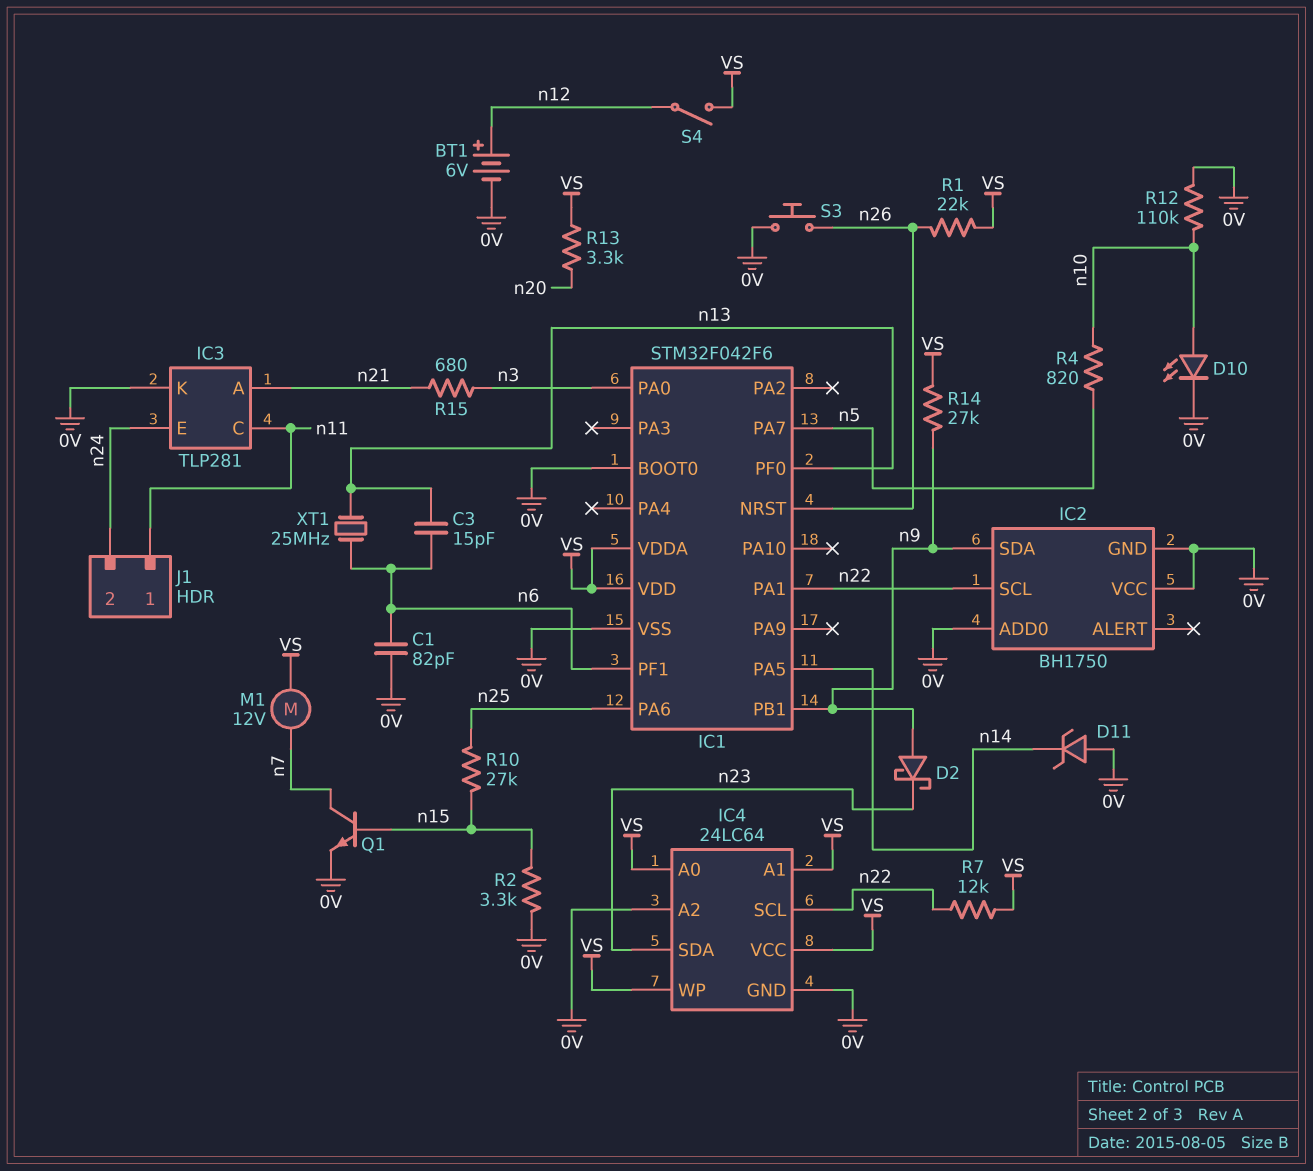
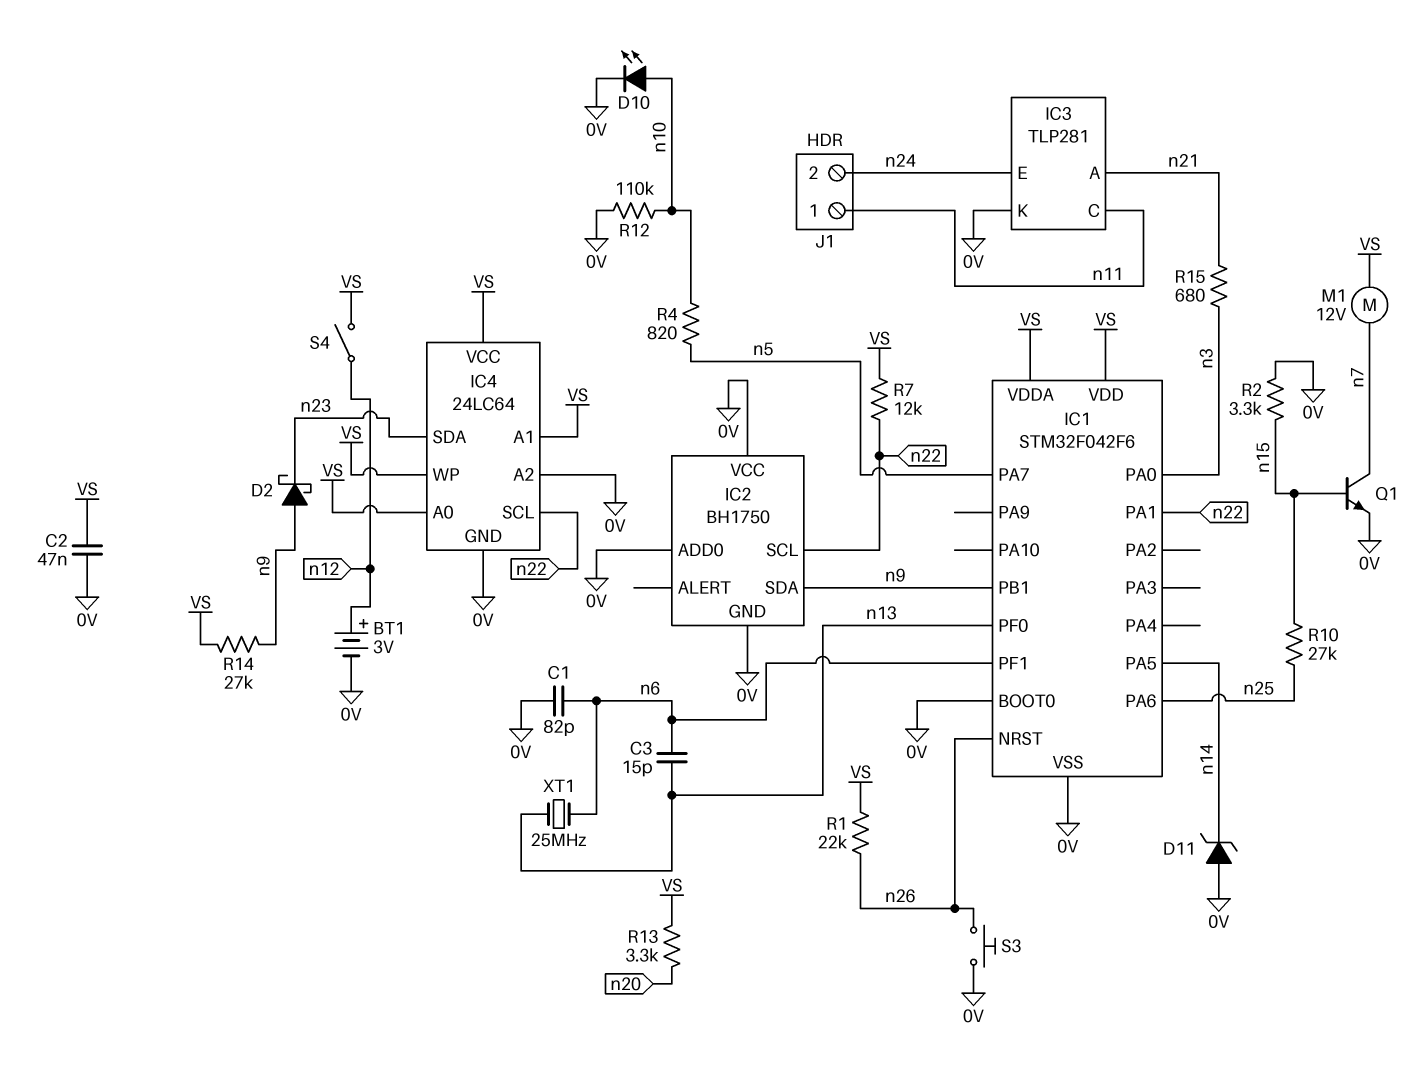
BT1: 6V (plus n12, minus 0V) -> 3V (plus n12, minus 0V)
C2: none -> 47nF (0V, VS)

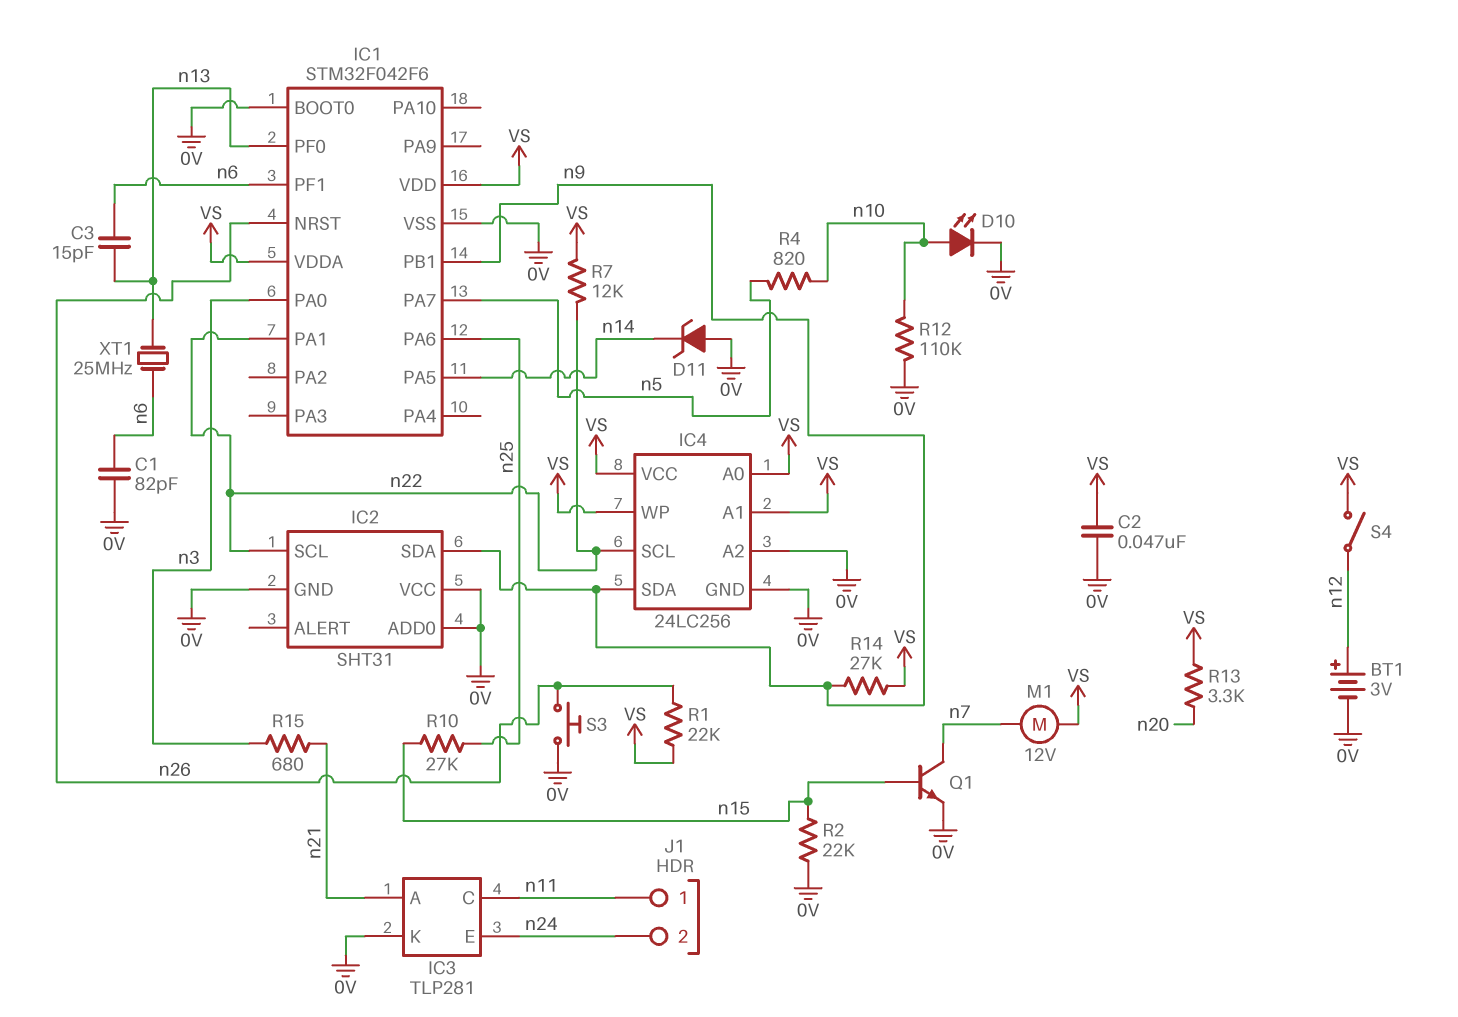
D2: schottky (A n9, K n23) -> none
IC2: BH1750 -> SHT31
IC4: 24LC64 -> 24LC256
IC4 pin SDA: n23 -> n9
R2: 3.3k (0V, n15) -> 22k (0V, n15)

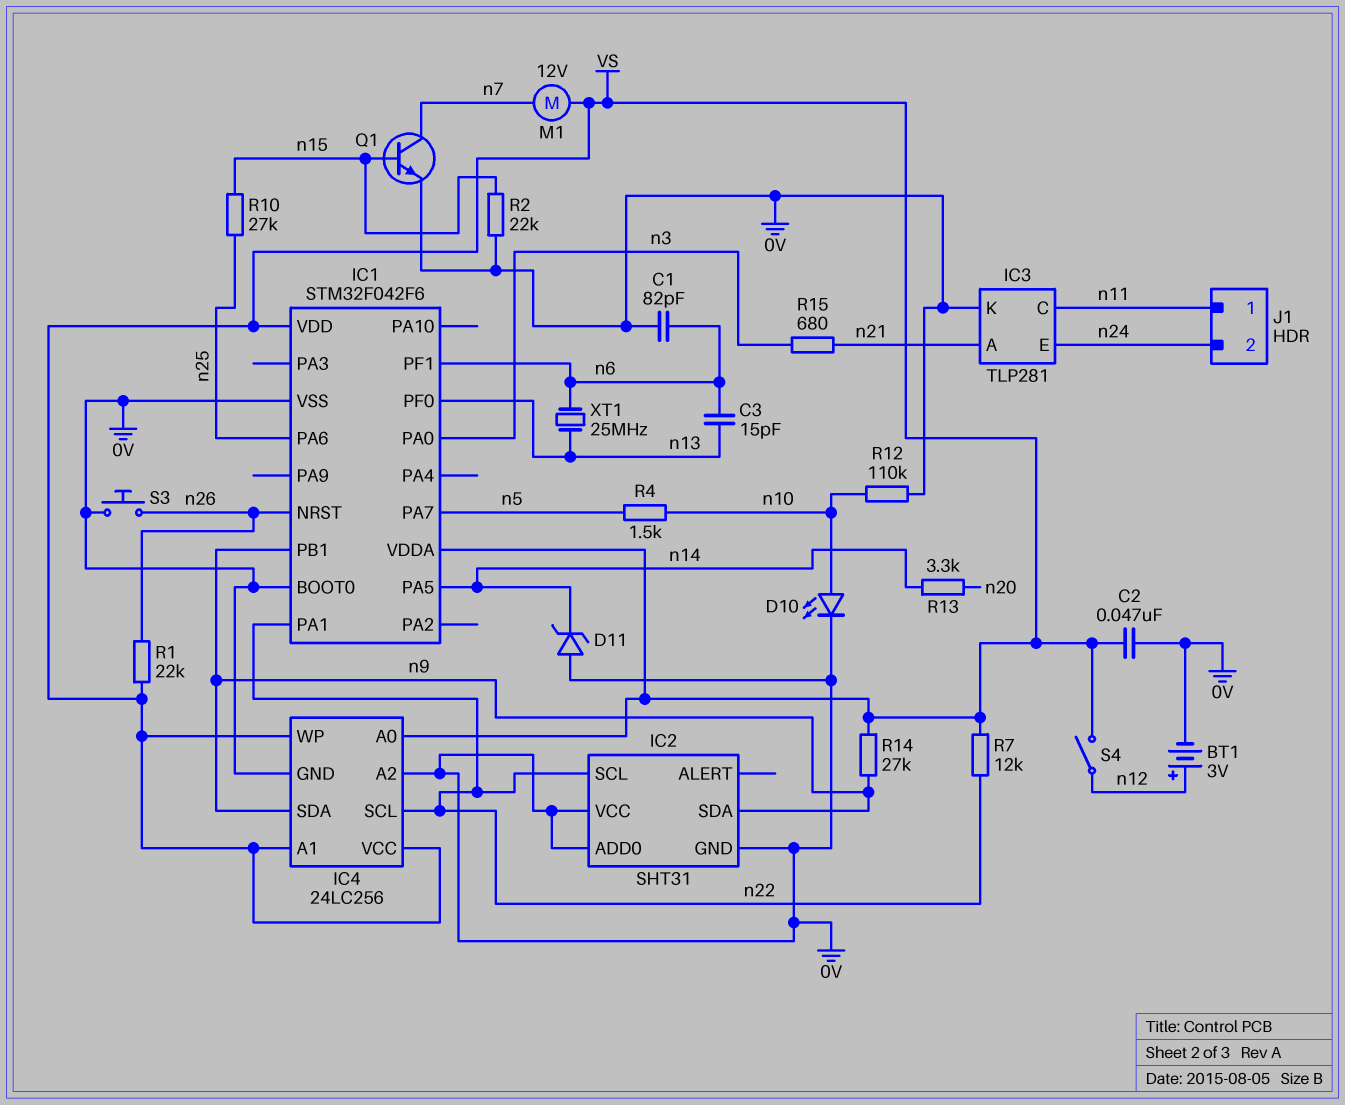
R4: 820 (n5, n10) -> 1.5k (n5, n10)
R13: 3.3k (VS, n20) -> 3.3k (n14, n20)

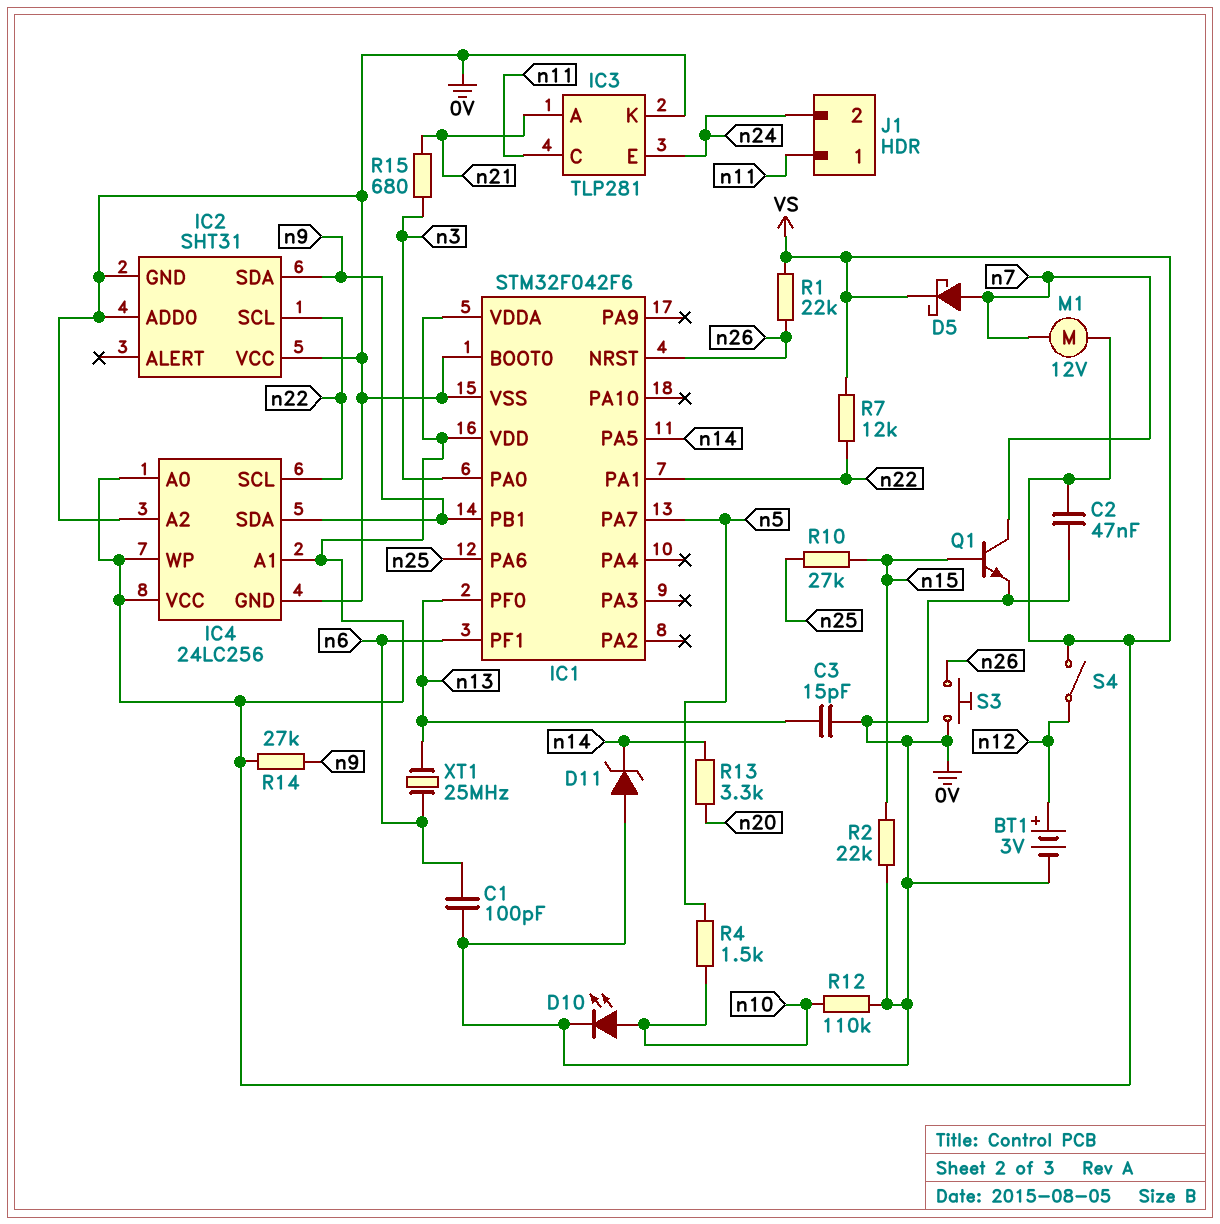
C1: 82pF (0V, n6) -> 100pF (0V, n6)
C3: 15pF (n6, n13) -> 15pF (0V, n13)
D5: none -> schottky (A n7, K VS)

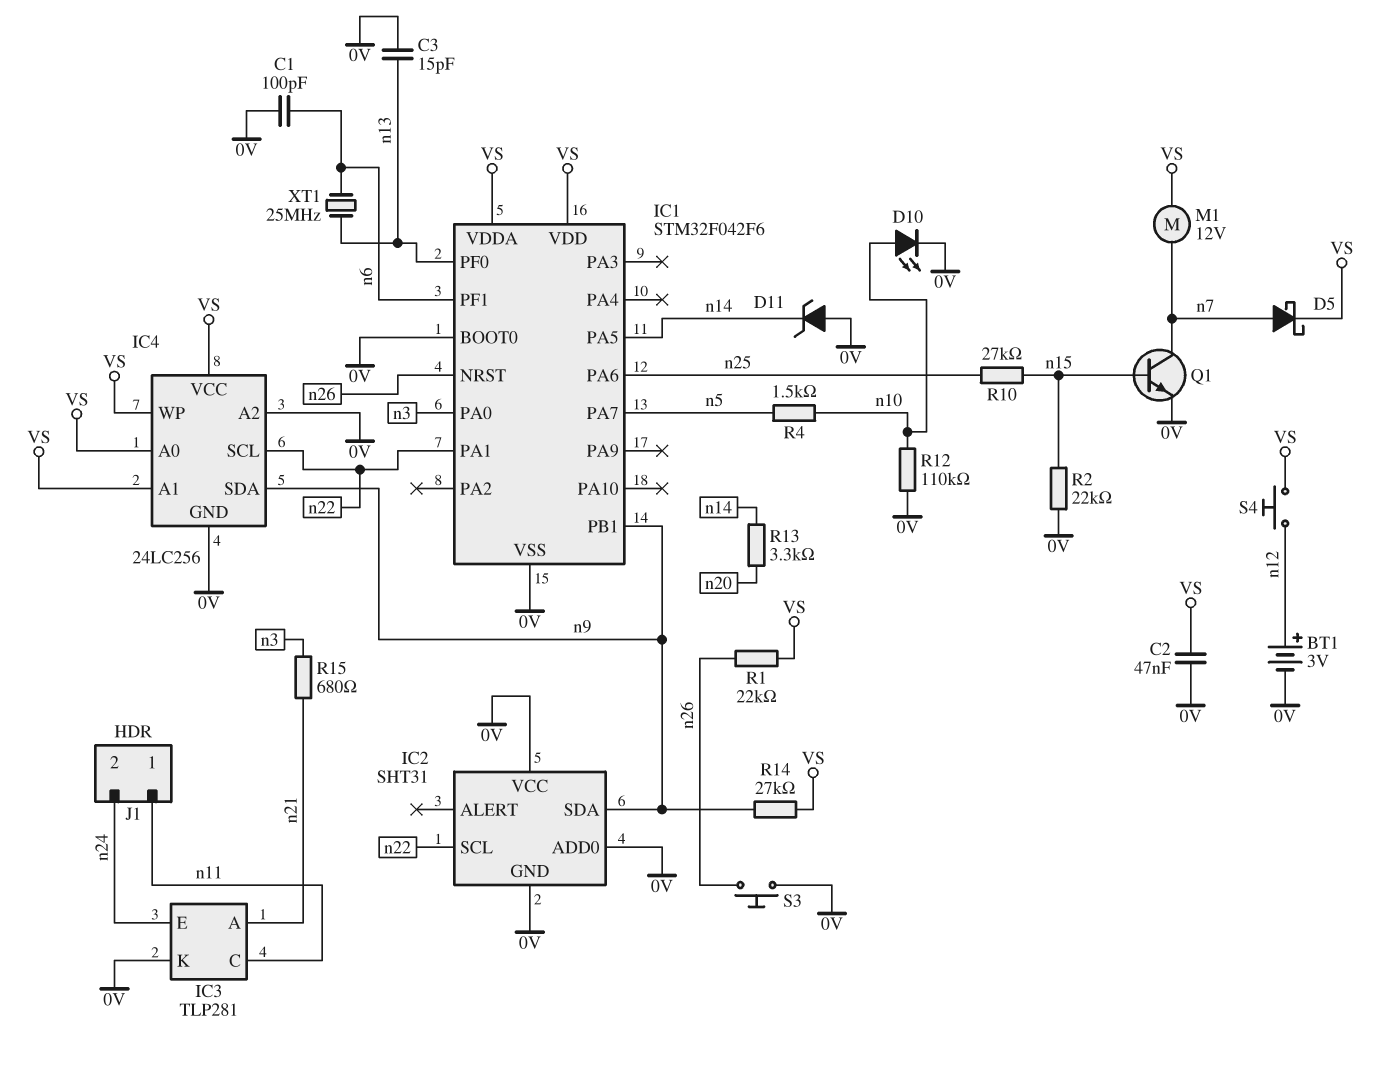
R7: 12k (VS, n22) -> none
S4: switch (VS, n12) -> button (VS, n12)

